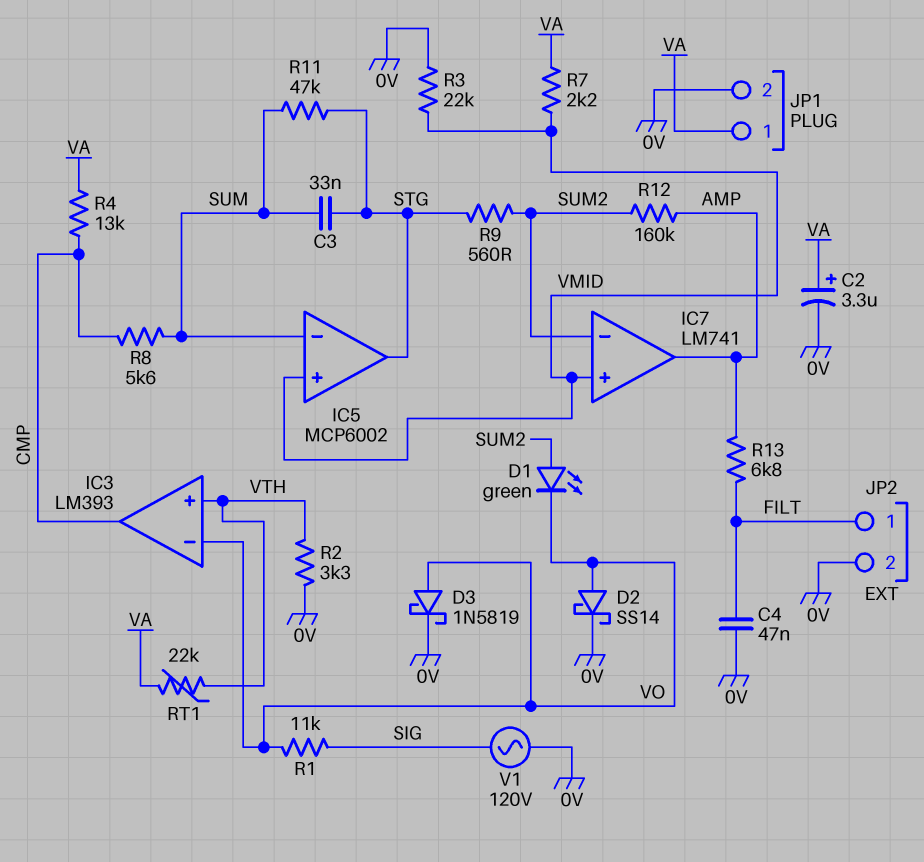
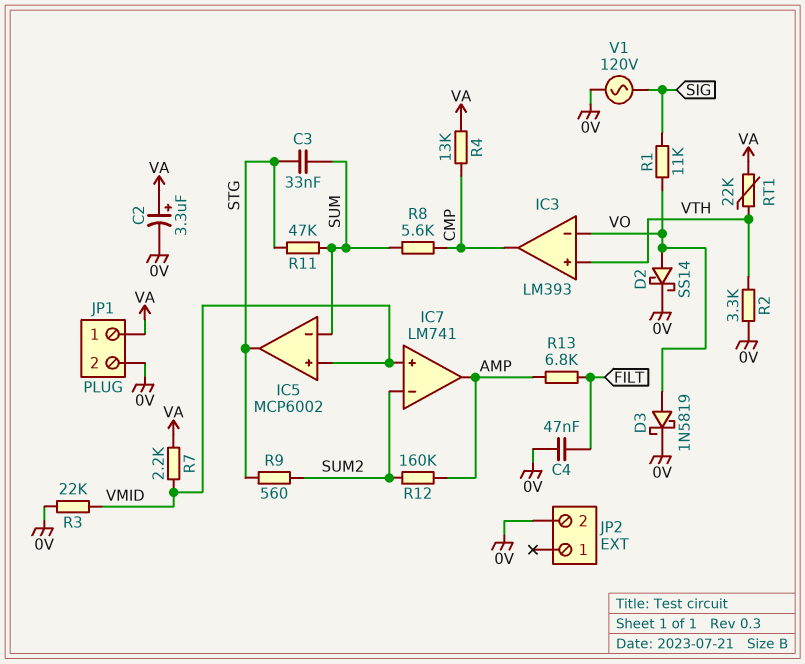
D1: LED green (A SUM2, K VO) -> none
JP2 pin 1: FILT -> none

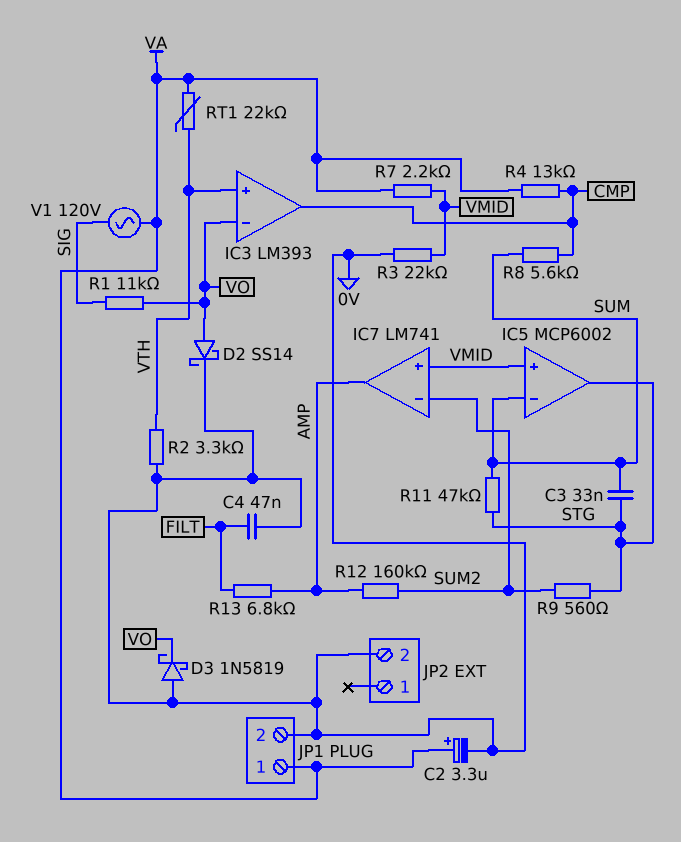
D3: schottky 1N5819 (A VO, K 0V) -> schottky 1N5819 (A 0V, K VO)
V1: AC 120V (0V, SIG) -> AC 120V (SIG, VA)

